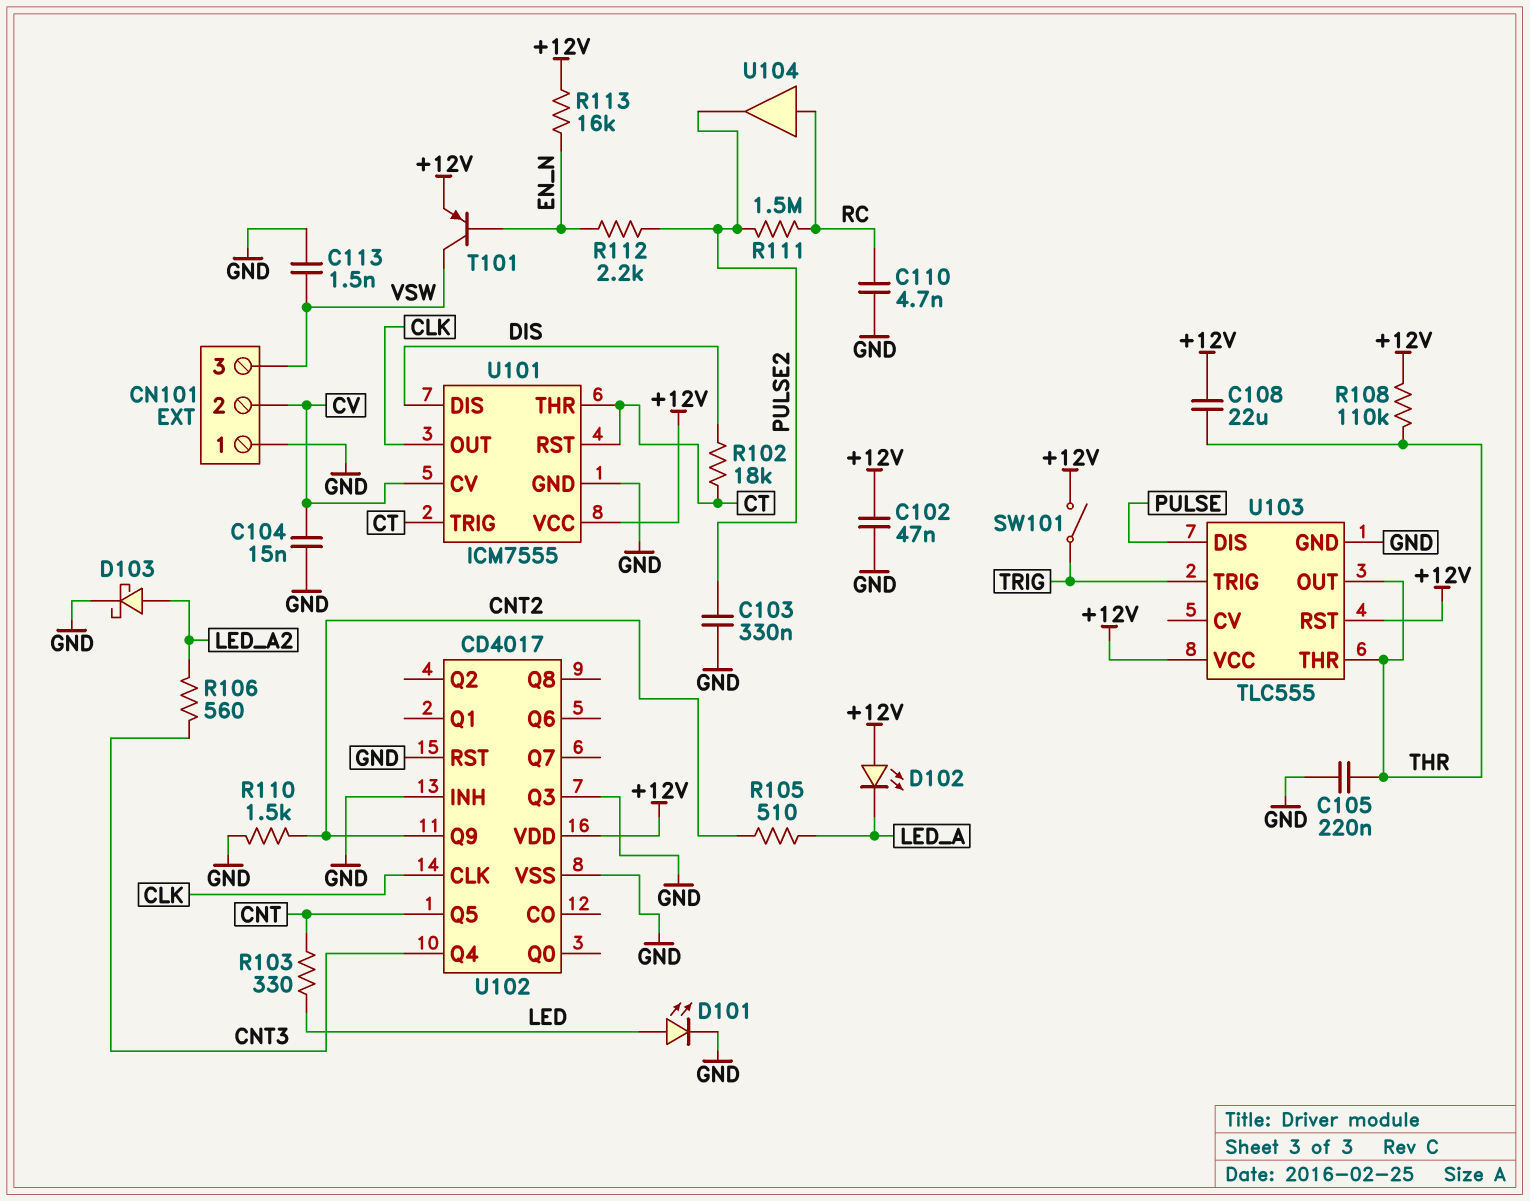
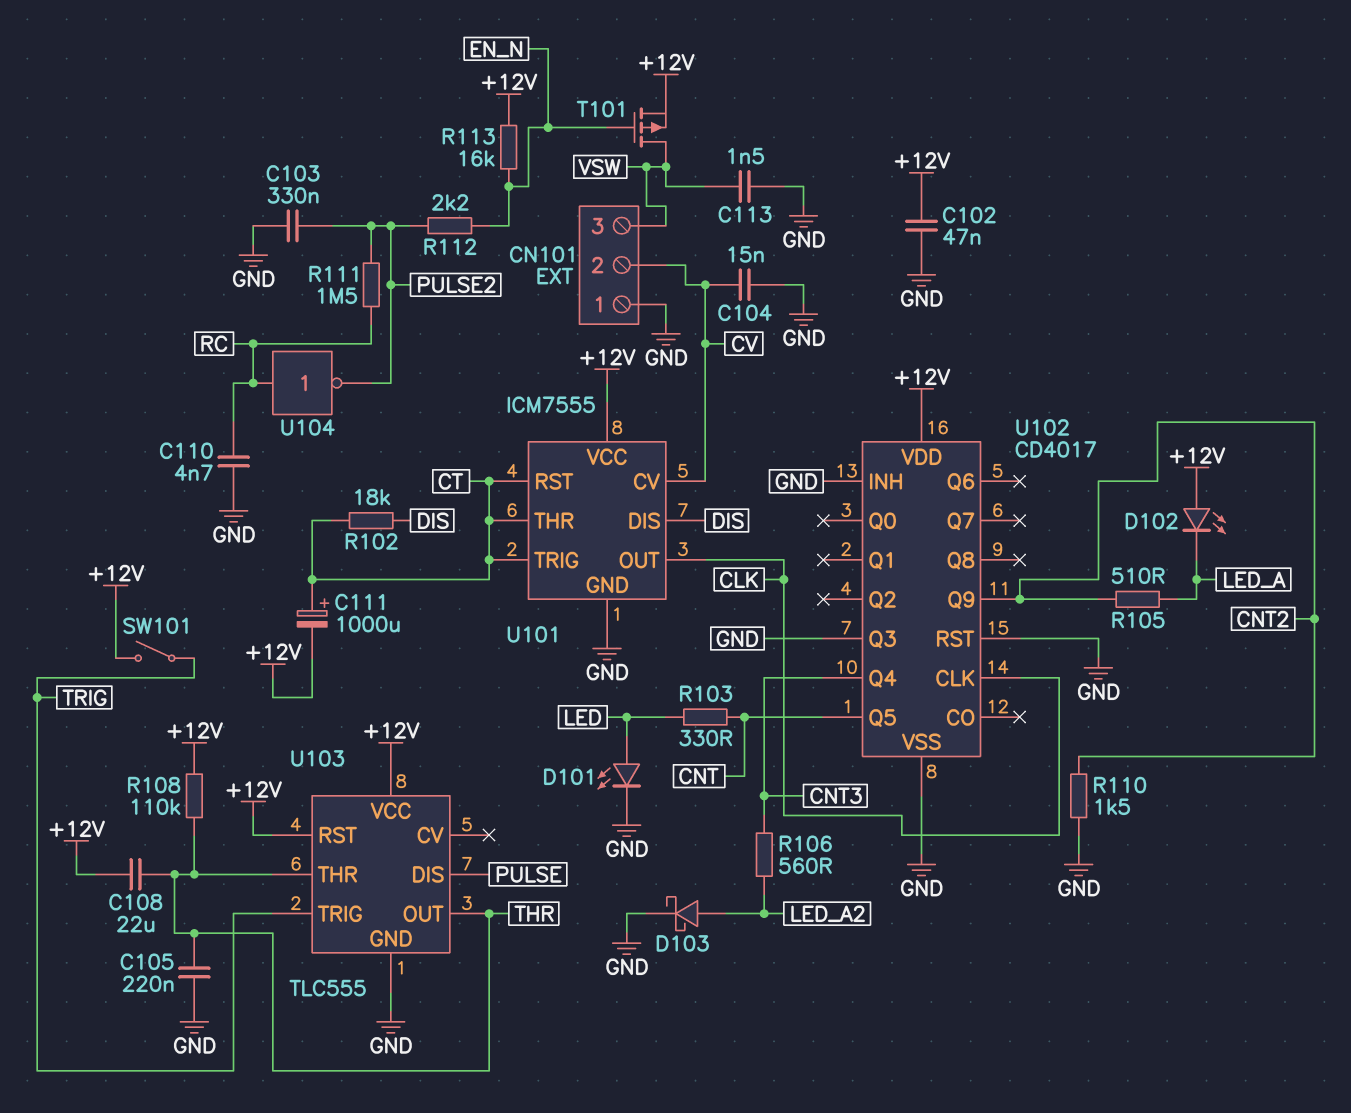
C111: none -> 1000uF (plus CT, minus +12V)
T101: PNP (B EN_N, C VSW, E +12V) -> PMOS (G EN_N, D VSW, S +12V)
U104: buffer (in RC, out PULSE2) -> NOT (in RC, out PULSE2)

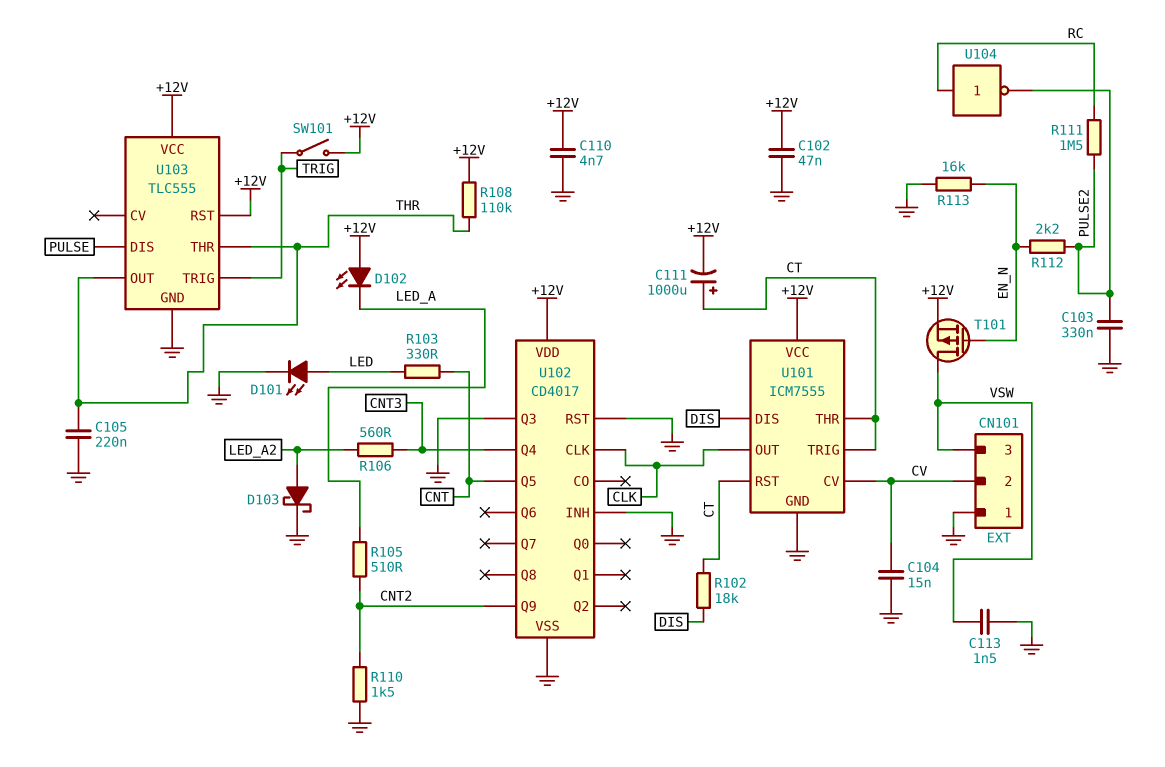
C108: 22uF (+12V, THR) -> none
C110: 4.7nF (GND, RC) -> 4.7nF (+12V, GND)
R113: 16k (+12V, EN_N) -> 16k (EN_N, GND)

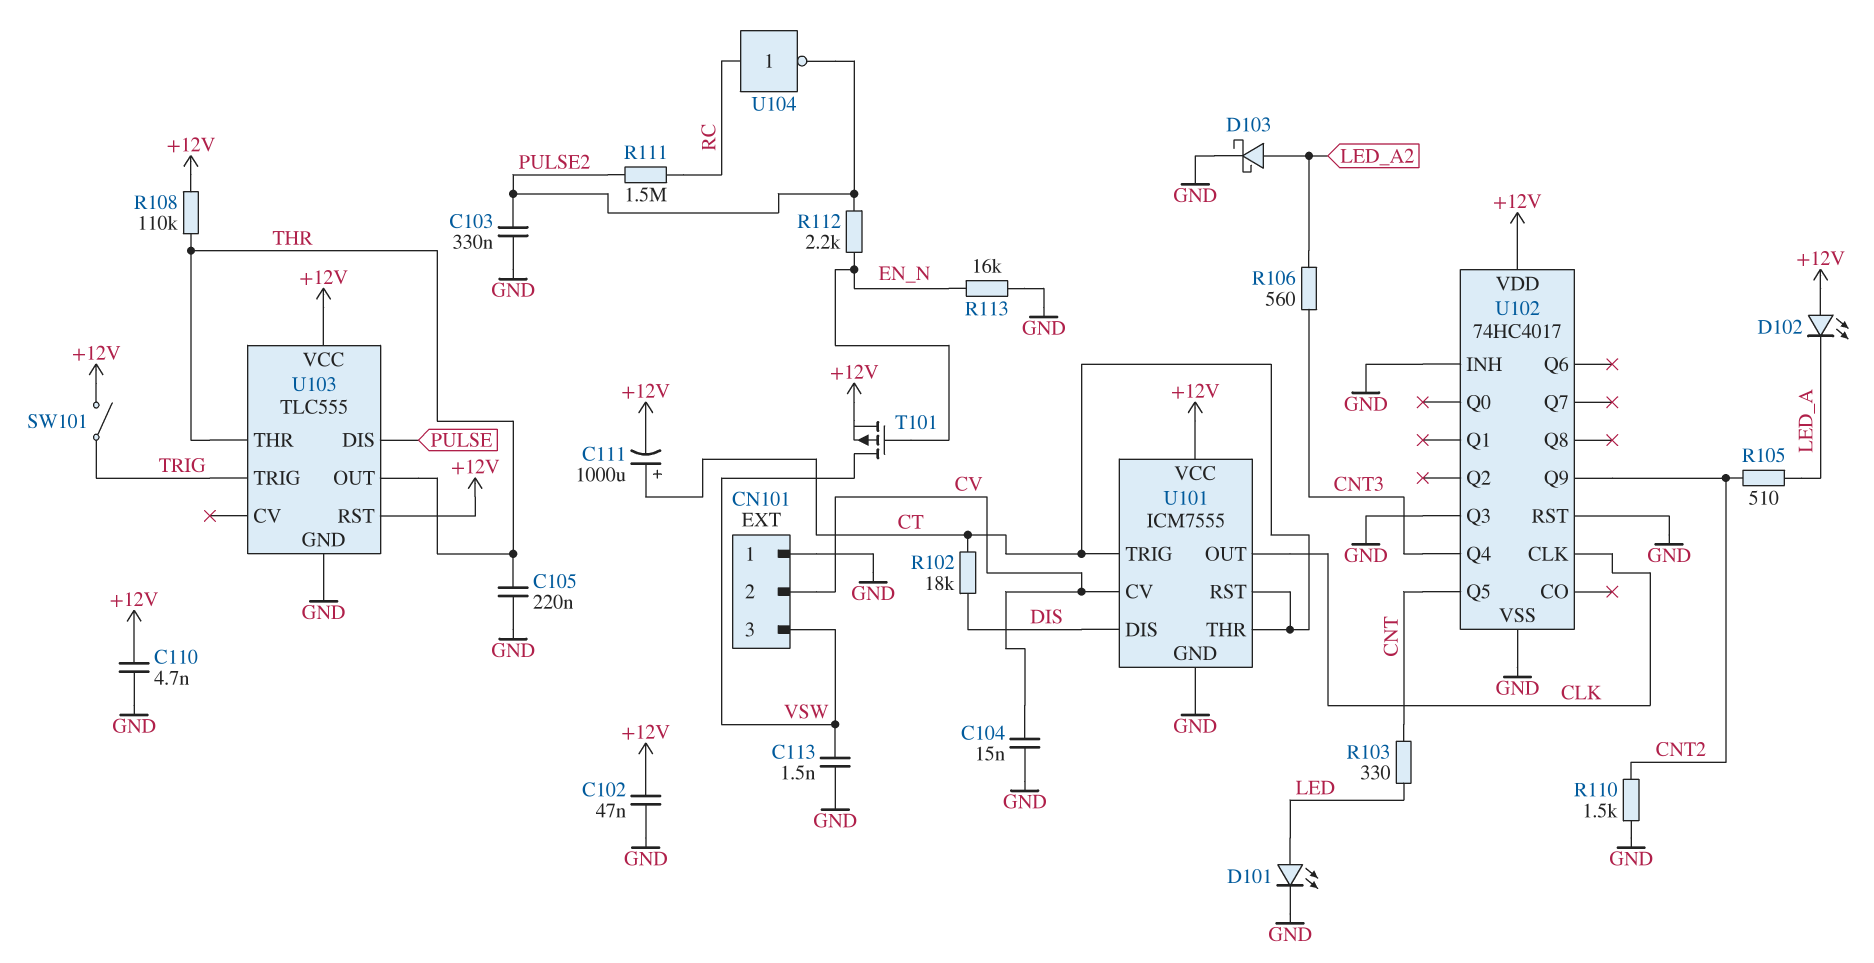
U102: CD4017 -> 74HC4017

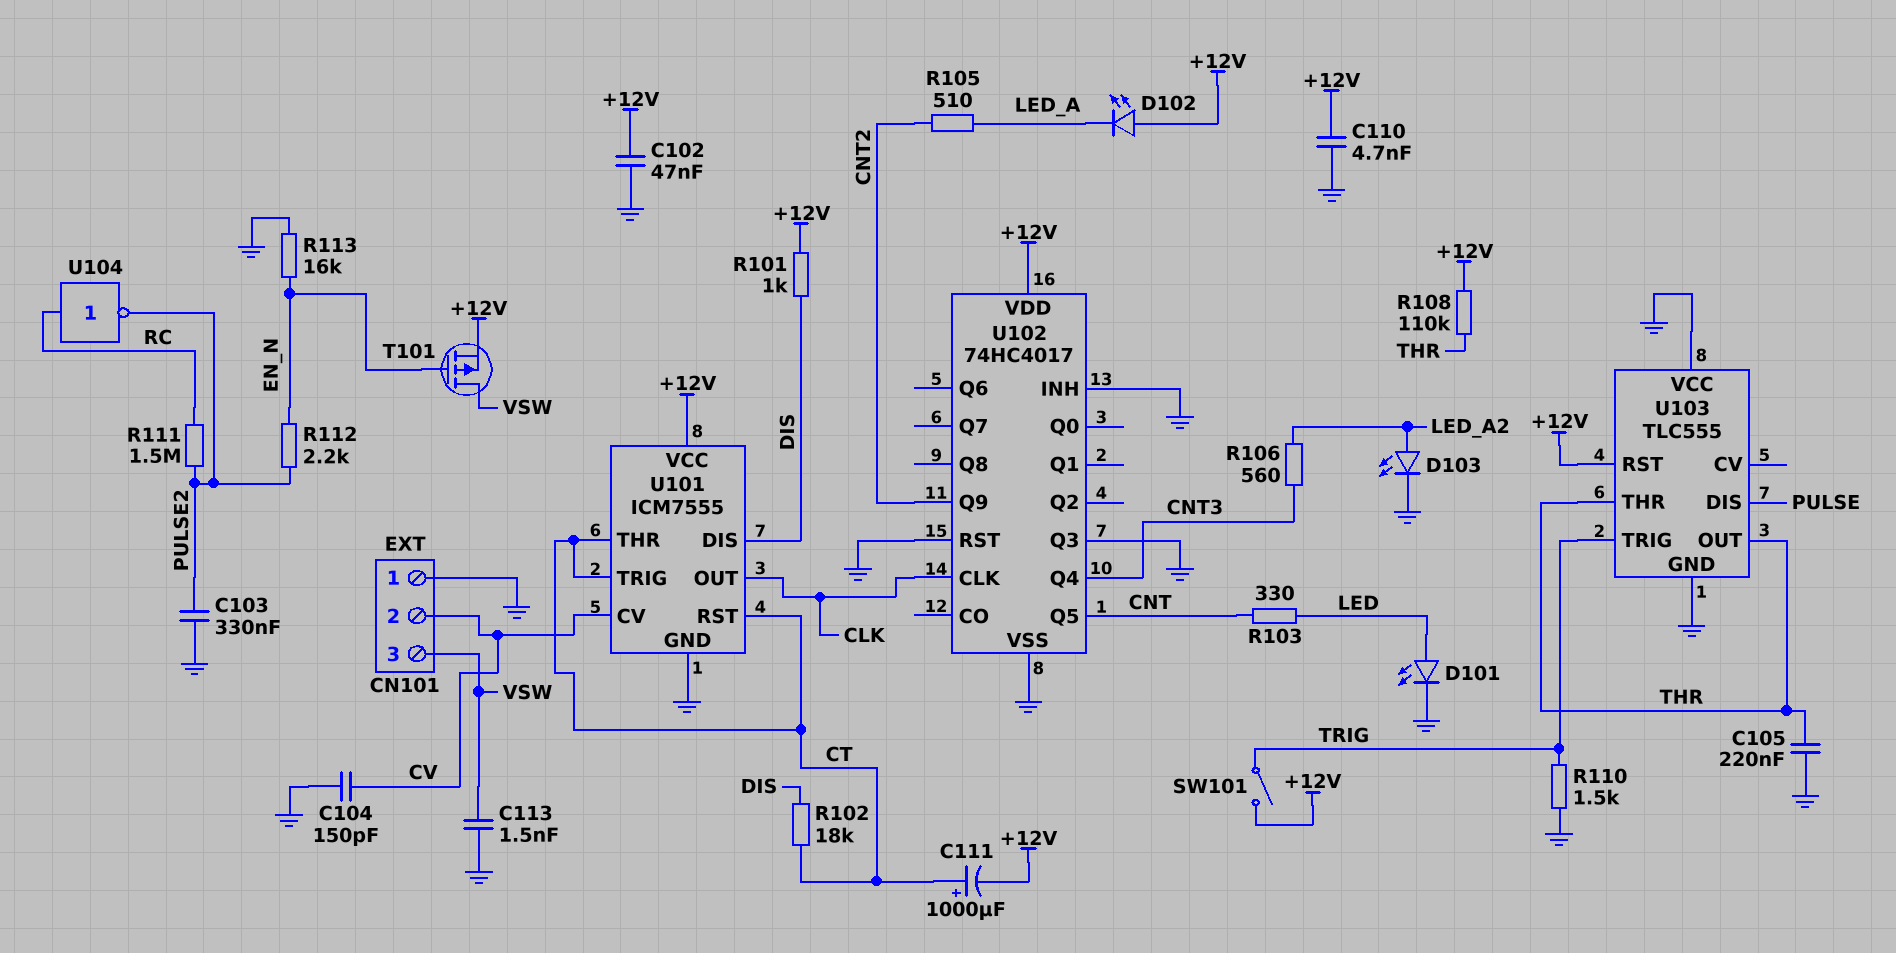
C104: 15nF (CV, GND) -> 150pF (CV, GND)
D103: schottky (A LED_A2, K GND) -> LED (A LED_A2, K GND)
R101: none -> 1k (+12V, DIS)
R110: 1.5k (CNT2, GND) -> 1.5k (GND, TRIG)
U103 pin VCC: +12V -> GND

